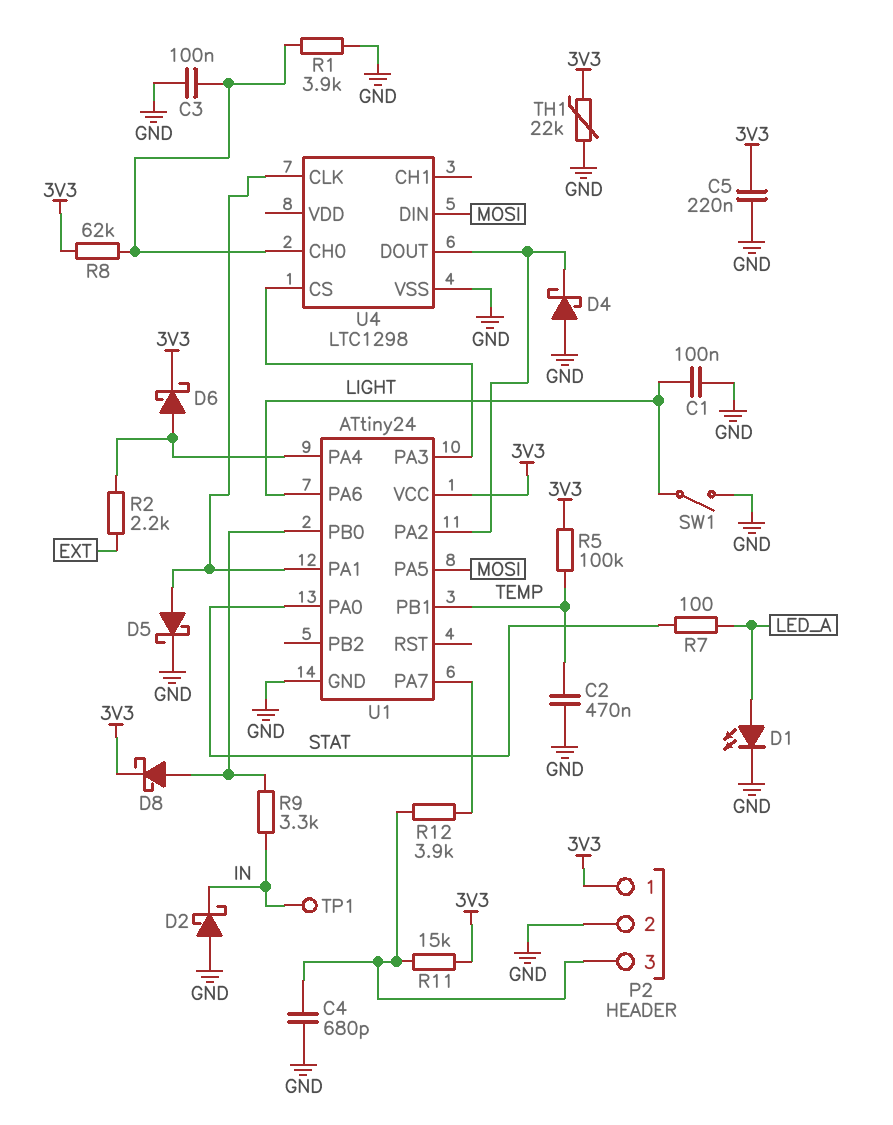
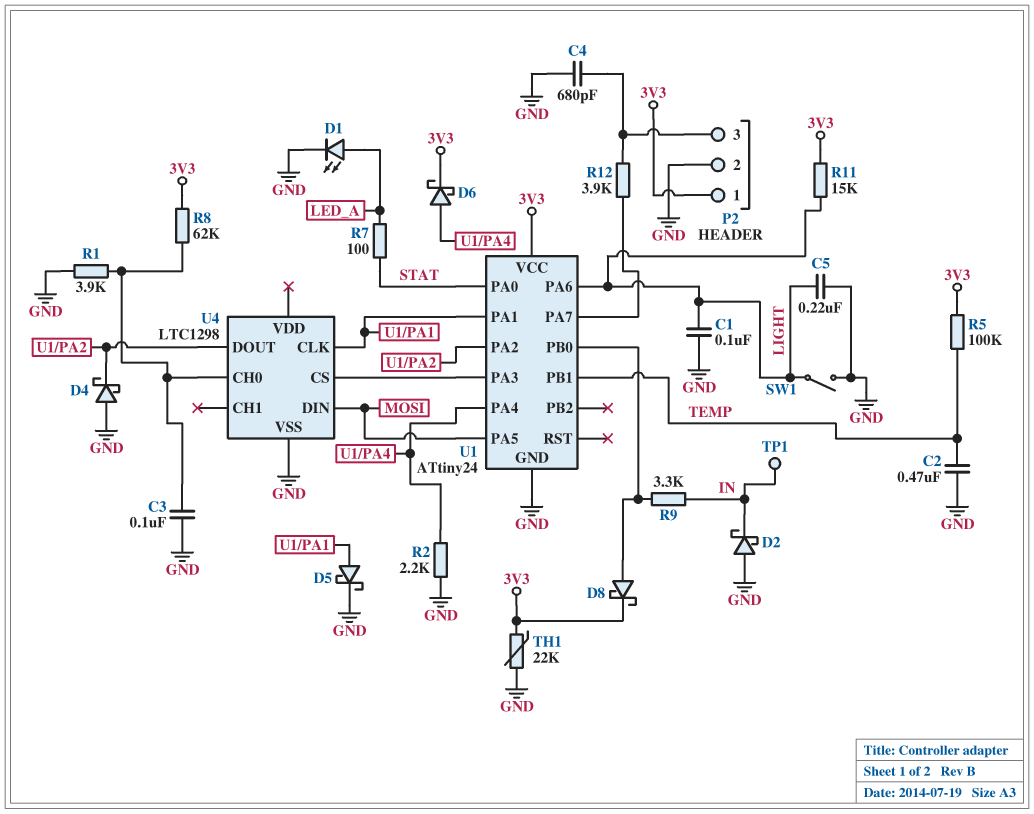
C5: 220nF (3V3, GND) -> 220nF (GND, LIGHT)
R2: 2.2k (EXT, U1/PA4) -> 2.2k (GND, U1/PA4)
R11: 15k (3V3, P2/3) -> 15k (3V3, LIGHT)

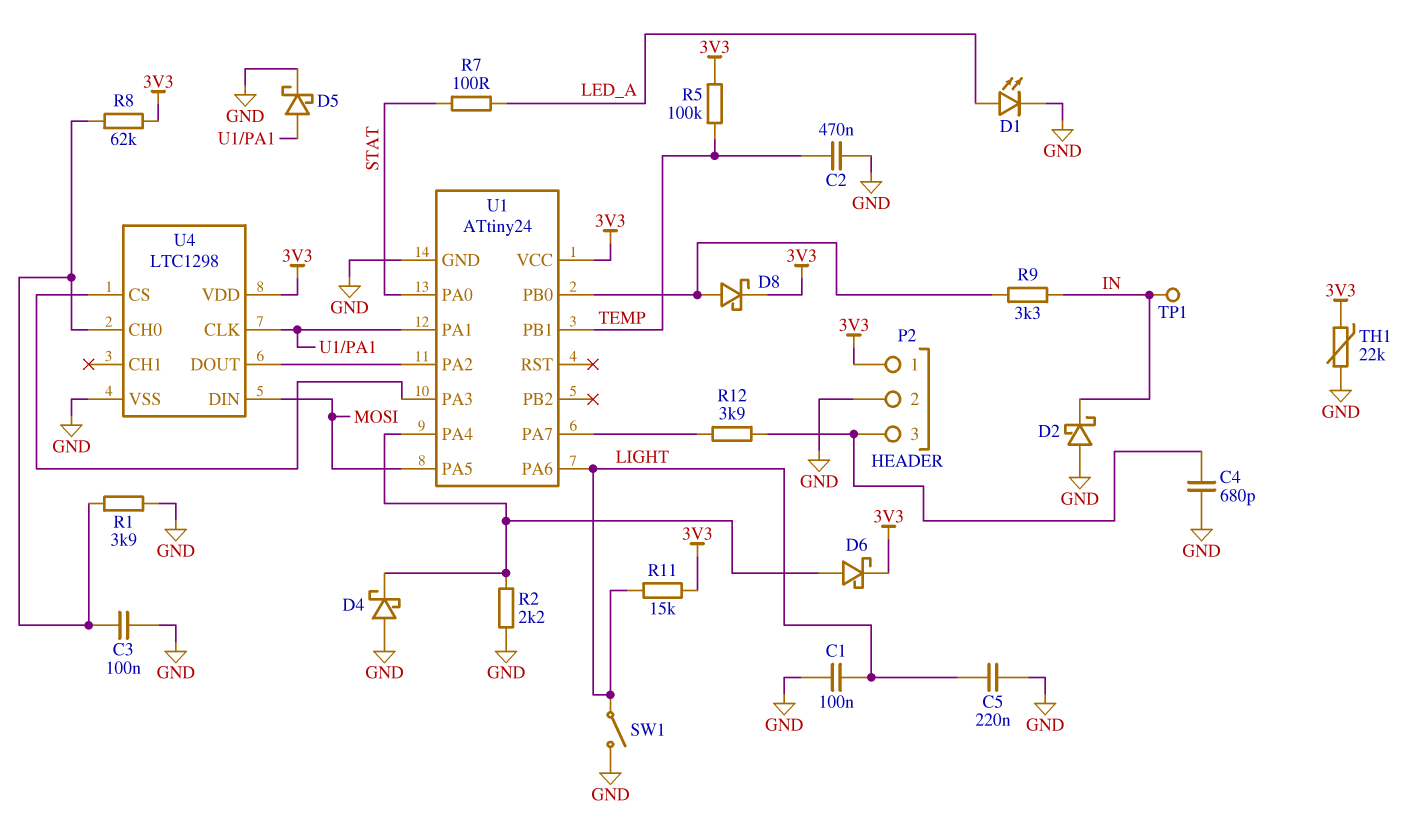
D4: schottky (A GND, K U1/PA2) -> schottky (A GND, K U1/PA4)
U4 pin VDD: none -> 3V3

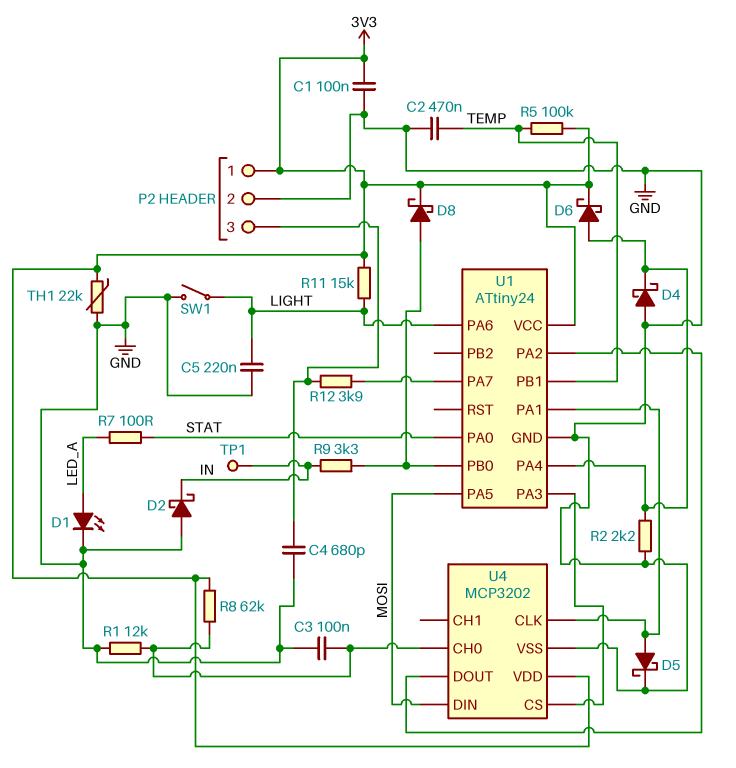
C1: 100nF (GND, LIGHT) -> 100nF (3V3, GND)
R1: 3.9k (GND, U4/CH0) -> 12k (GND, U4/CH0)
U4: LTC1298 -> MCP3202

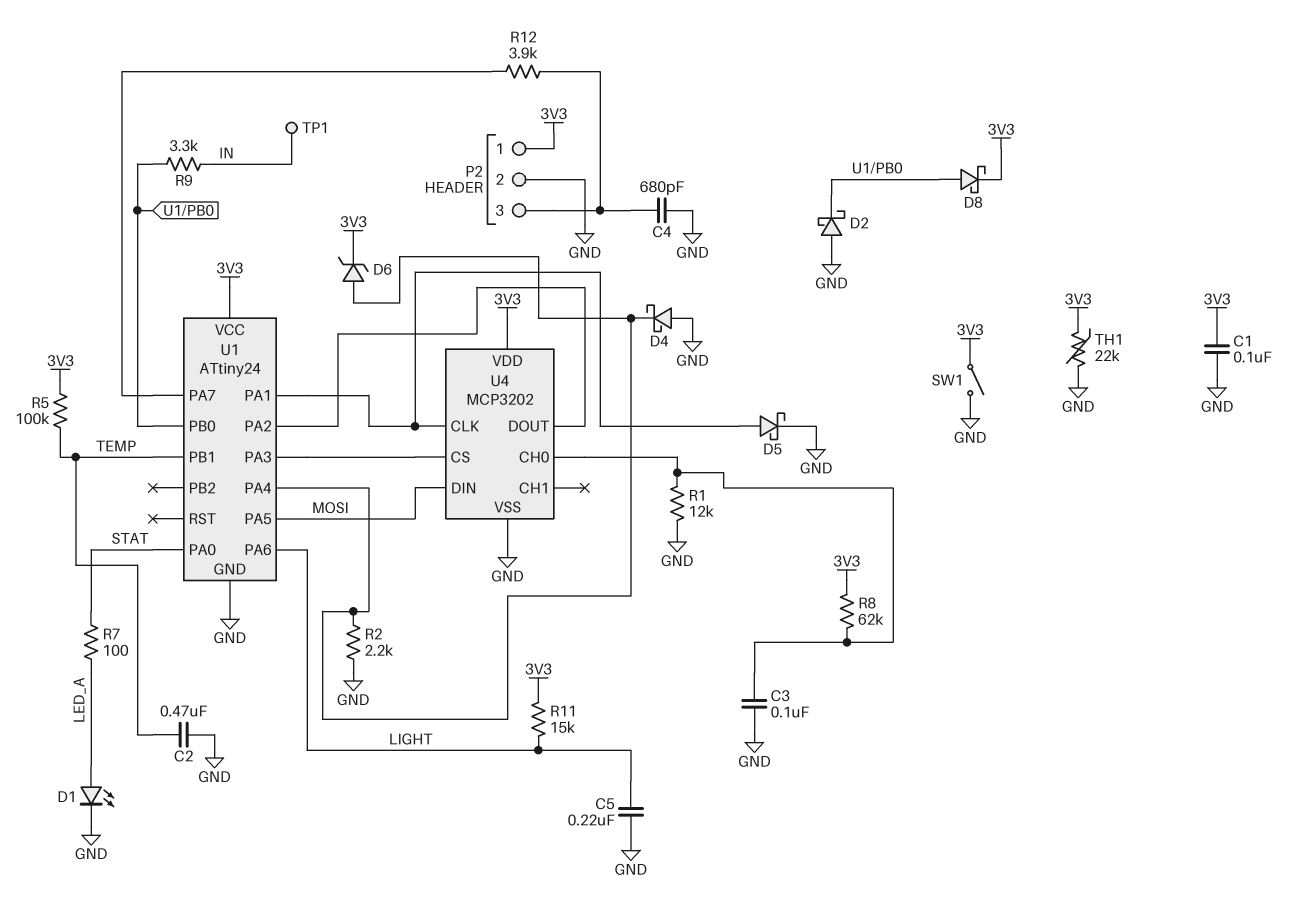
D2: schottky (A GND, K IN) -> schottky (A GND, K U1/PB0)
D6: schottky (A U1/PA4, K 3V3) -> zener (A U1/PA4, K 3V3)
SW1: switch (GND, LIGHT) -> switch (3V3, GND)

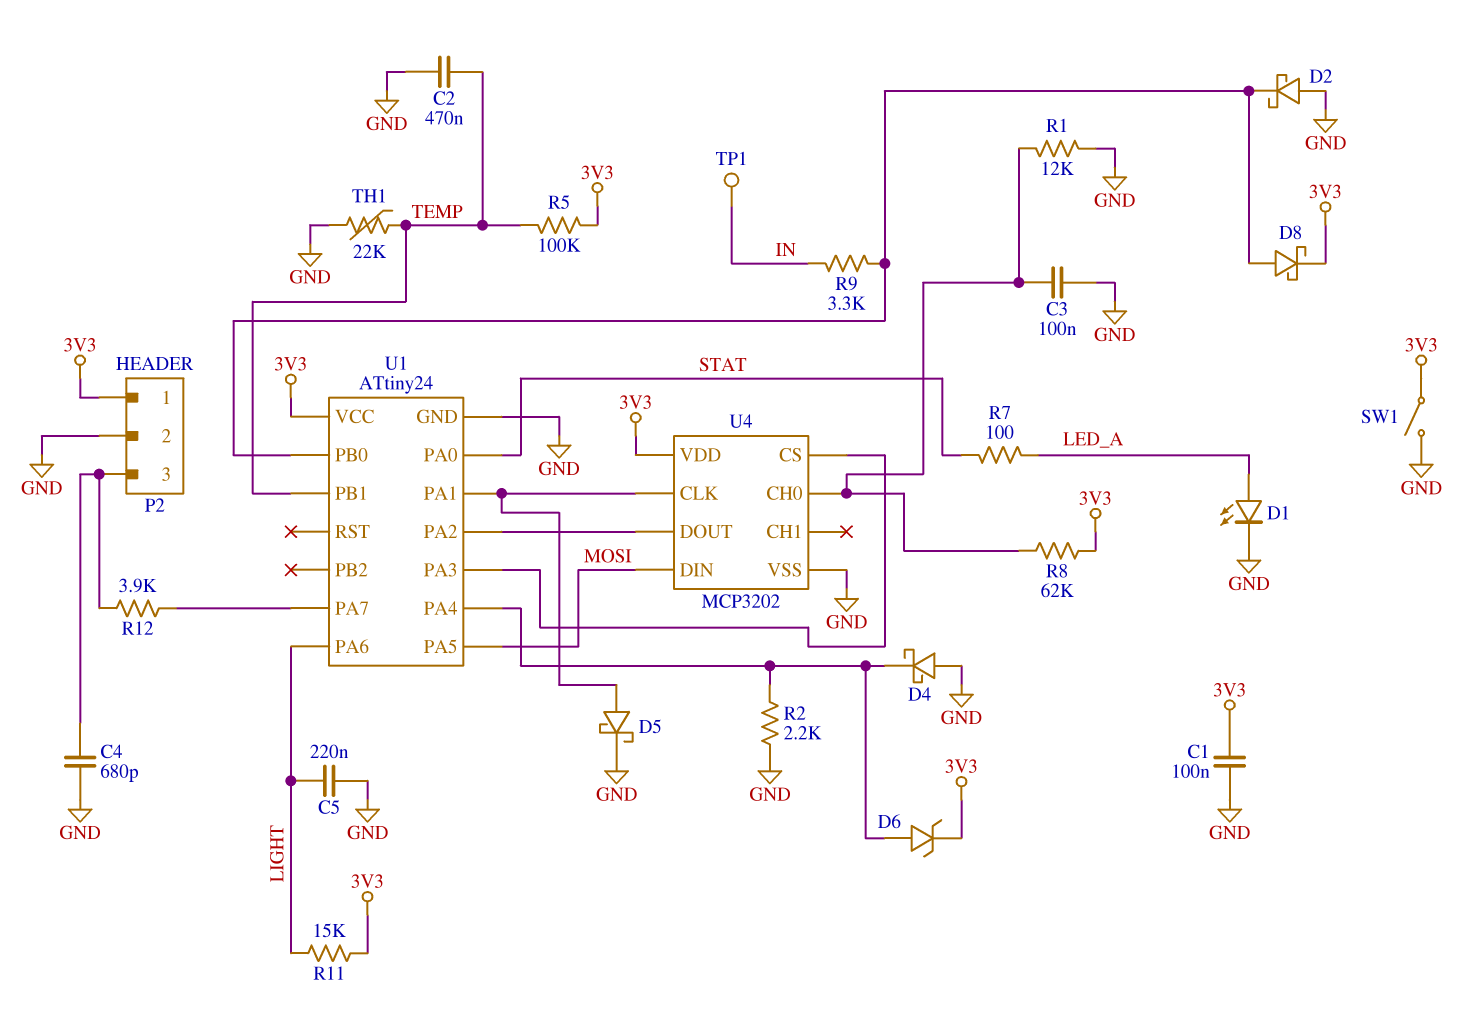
TH1: 22k (3V3, GND) -> 22k (GND, TEMP)

